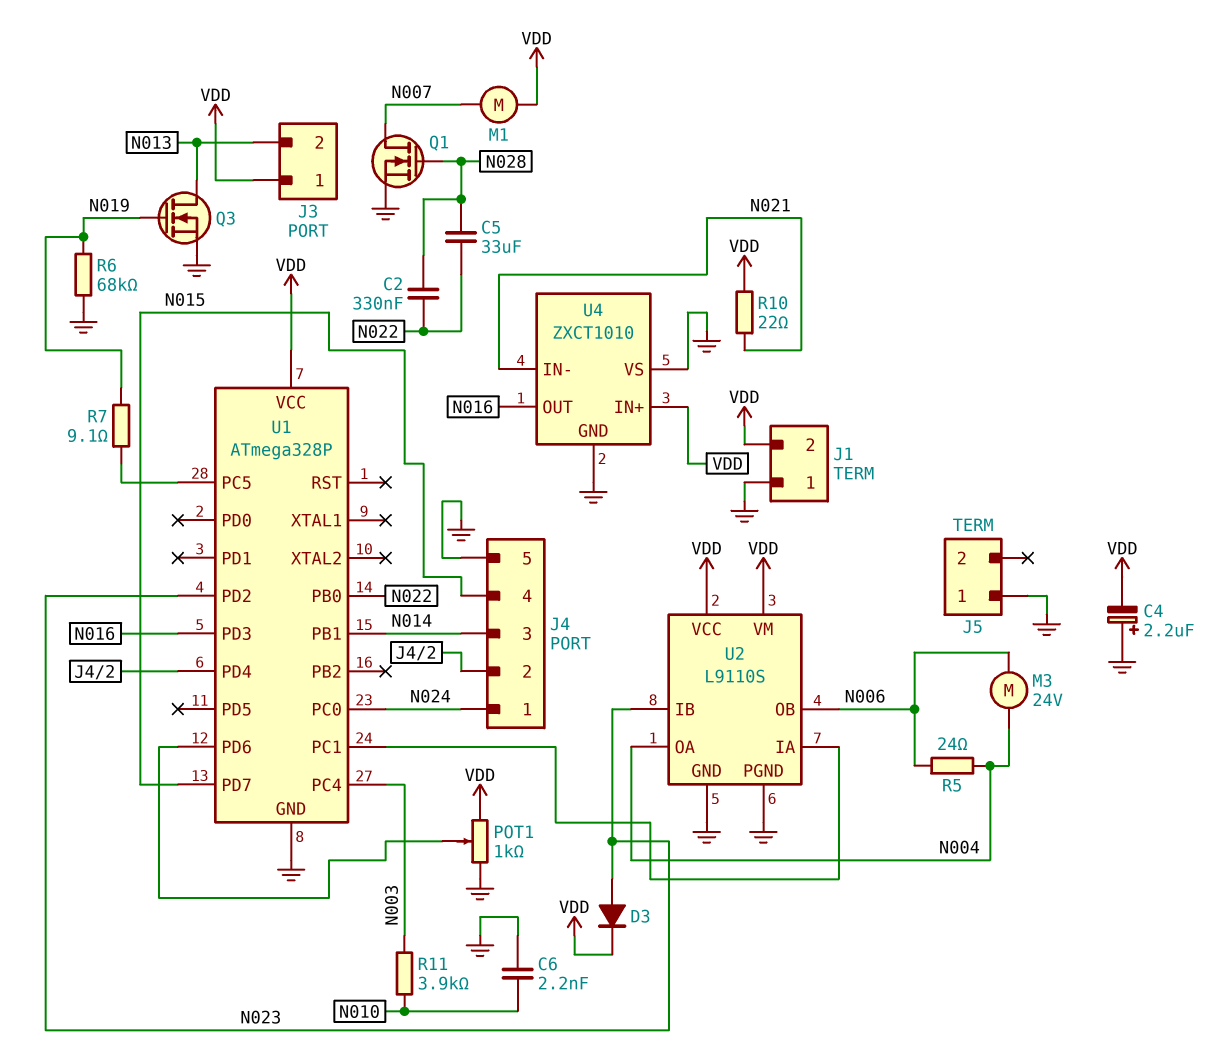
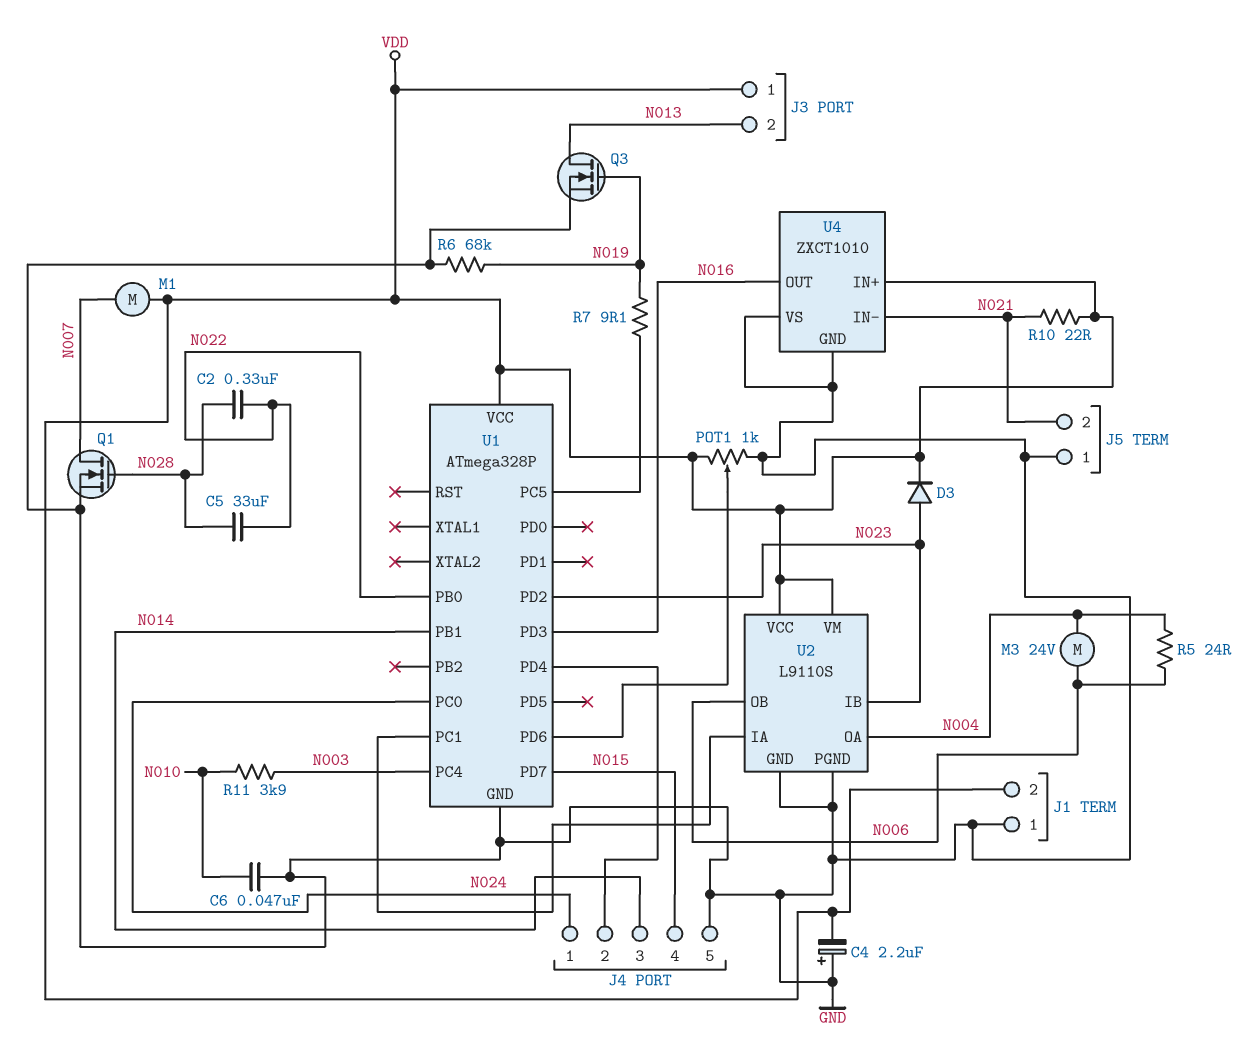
C6: 2.2nF (GND, N010) -> 47nF (GND, N010)
J5 pin 2: none -> N021

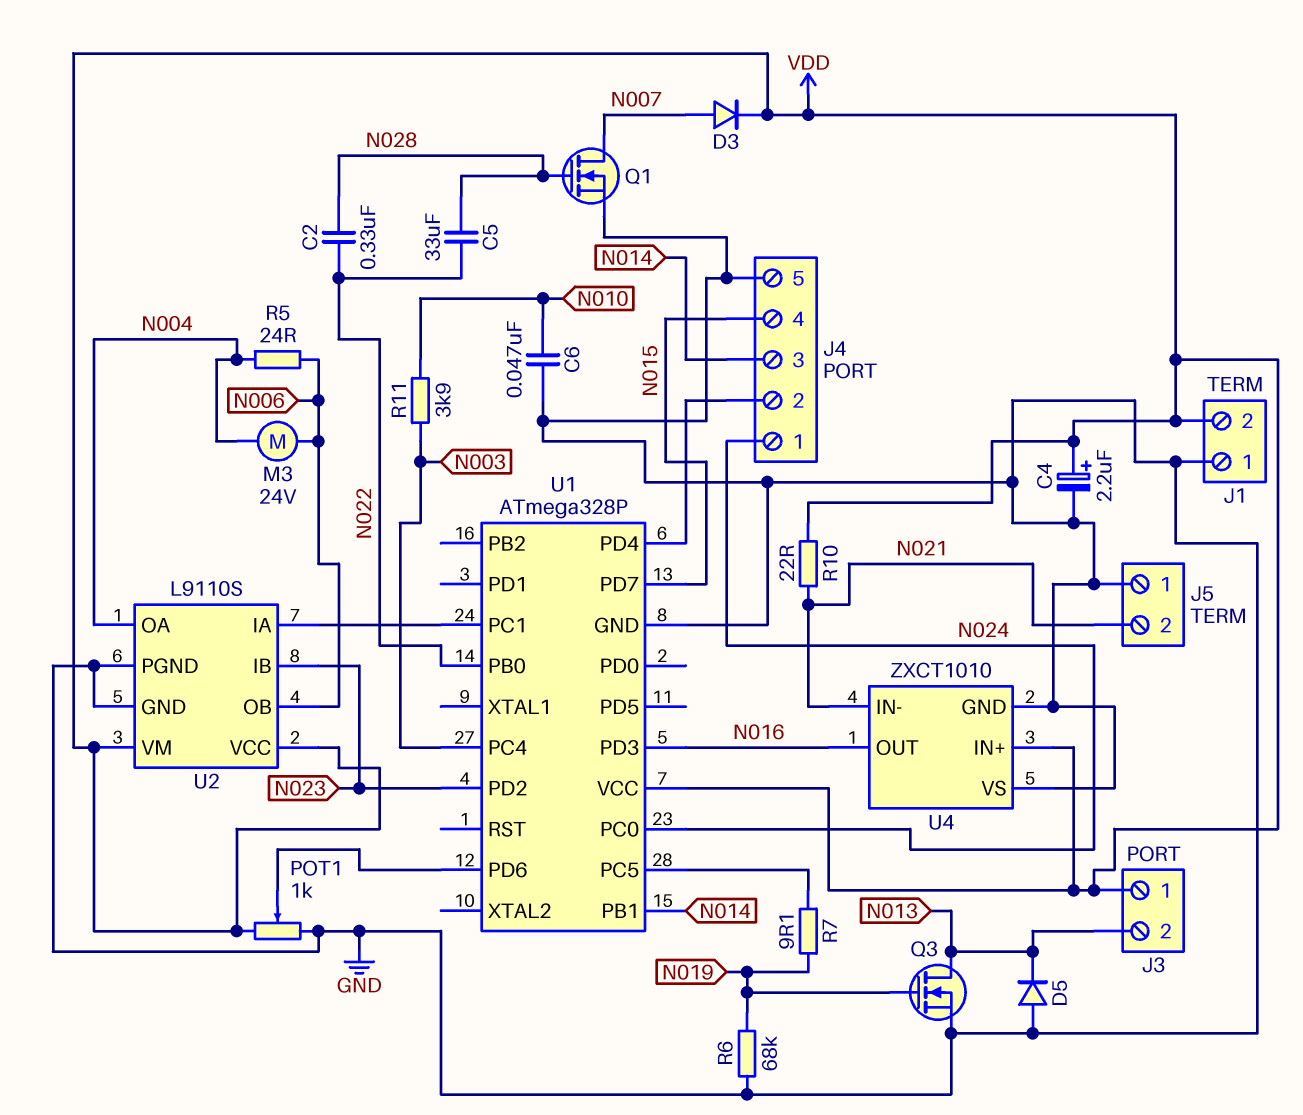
C4: 2.2uF (plus GND, minus VDD) -> 2.2uF (plus VDD, minus GND)
D3: diode (A N023, K VDD) -> diode (A N007, K VDD)
D5: none -> diode (A GND, K N013)
M1: motor (N007, VDD) -> none

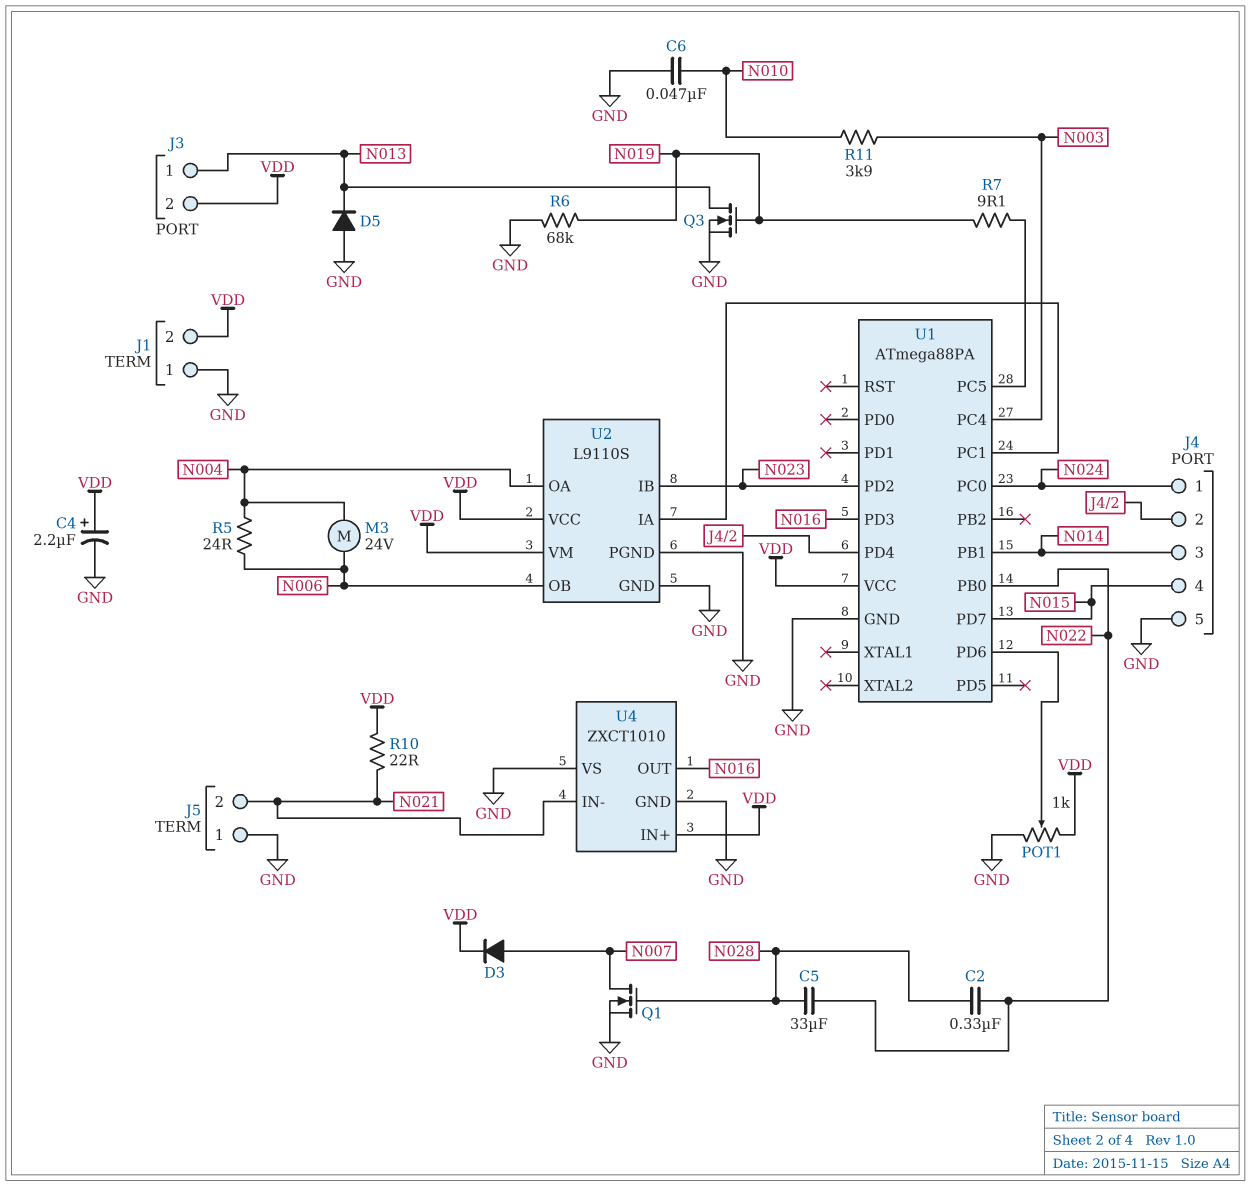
J3 pin 1: VDD -> N013
J3 pin 2: N013 -> VDD
U1: ATmega328P -> ATmega88PA

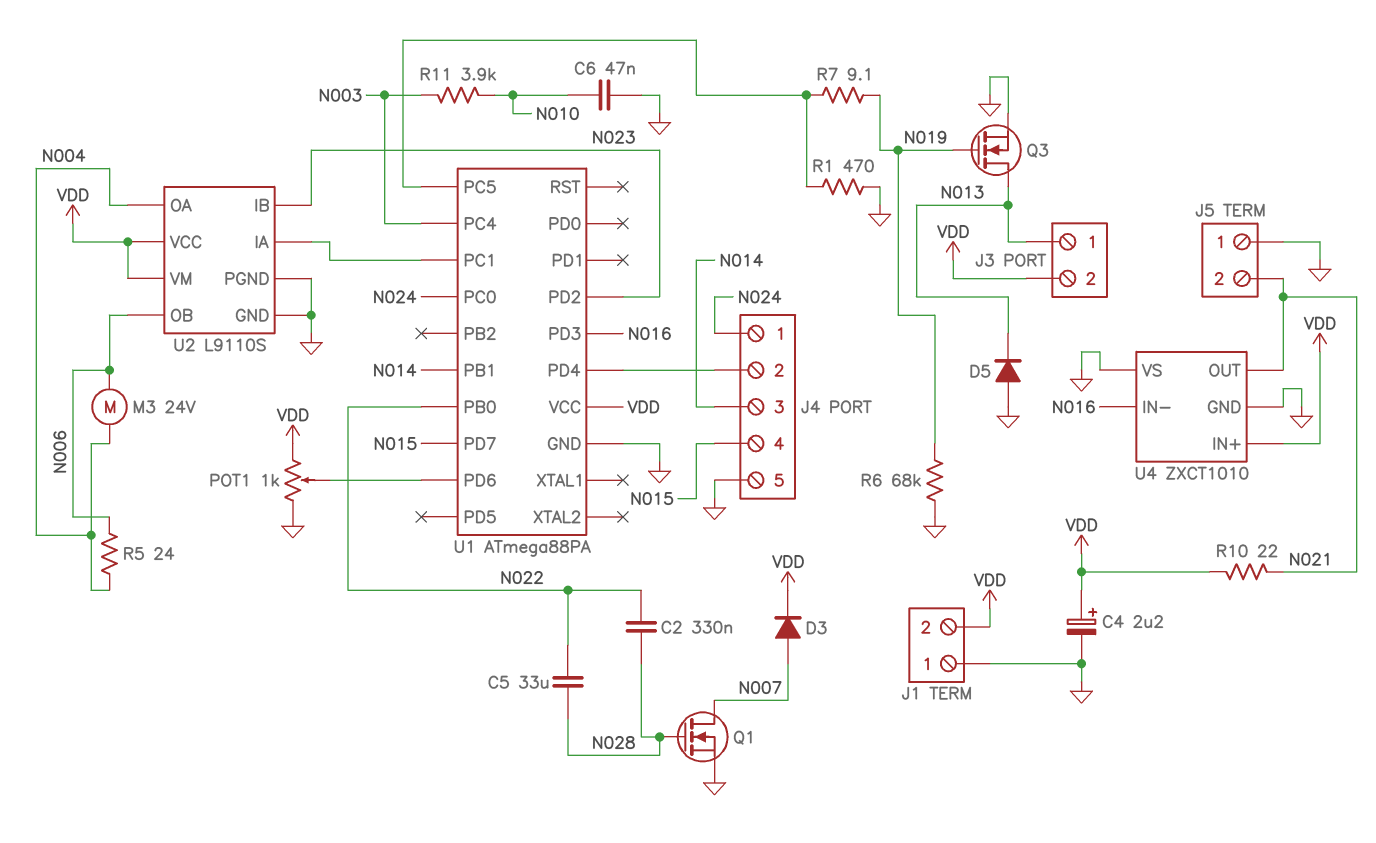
R1: none -> 470 (GND, U1/PC5)
U4 pin IN-: N021 -> N016
U4 pin OUT: N016 -> N021

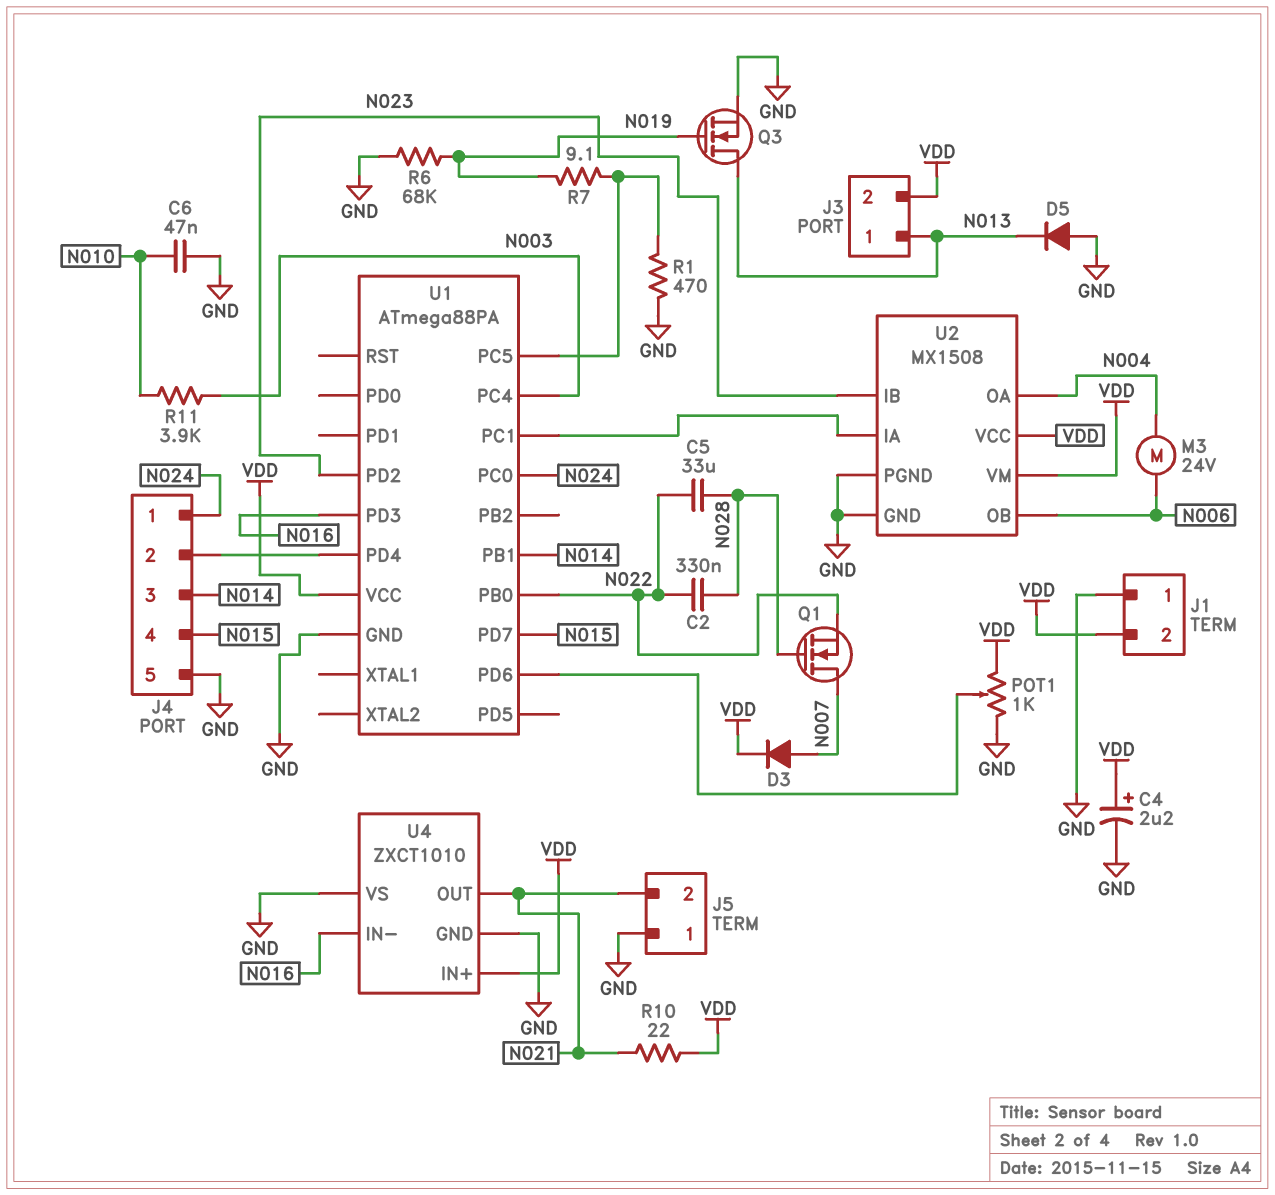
Q1: NMOS (G N028, D N007, S GND) -> NMOS (G N028, D N007, S N022)
R5: 24 (N004, N006) -> none
U2: L9110S -> MX1508

